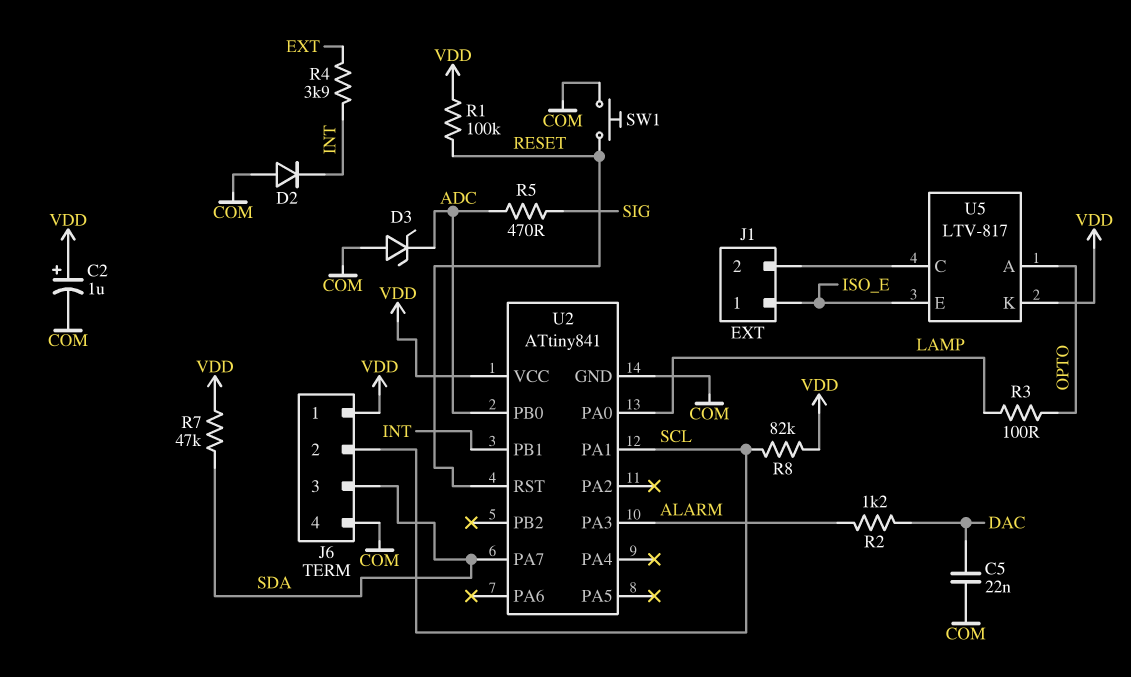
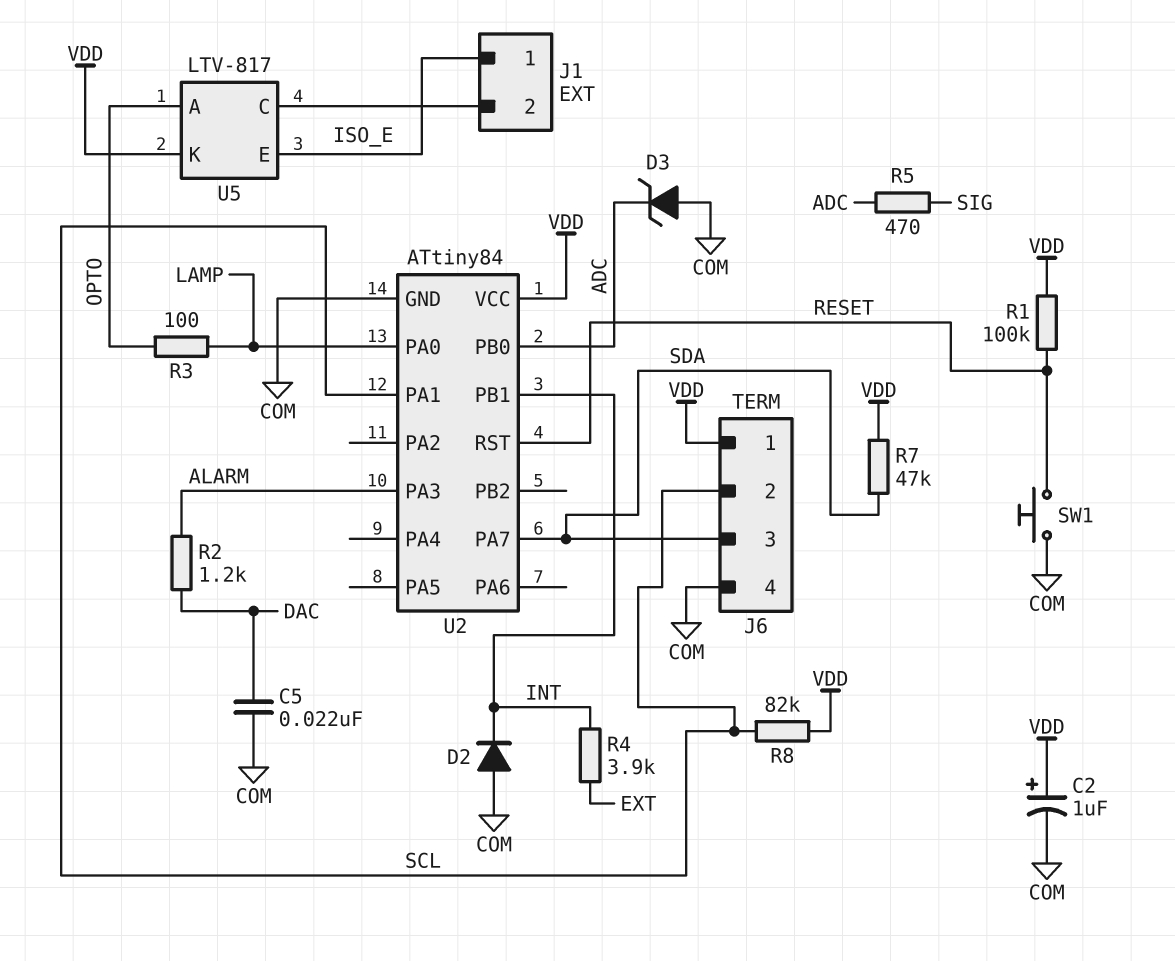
U2: ATtiny841 -> ATtiny84

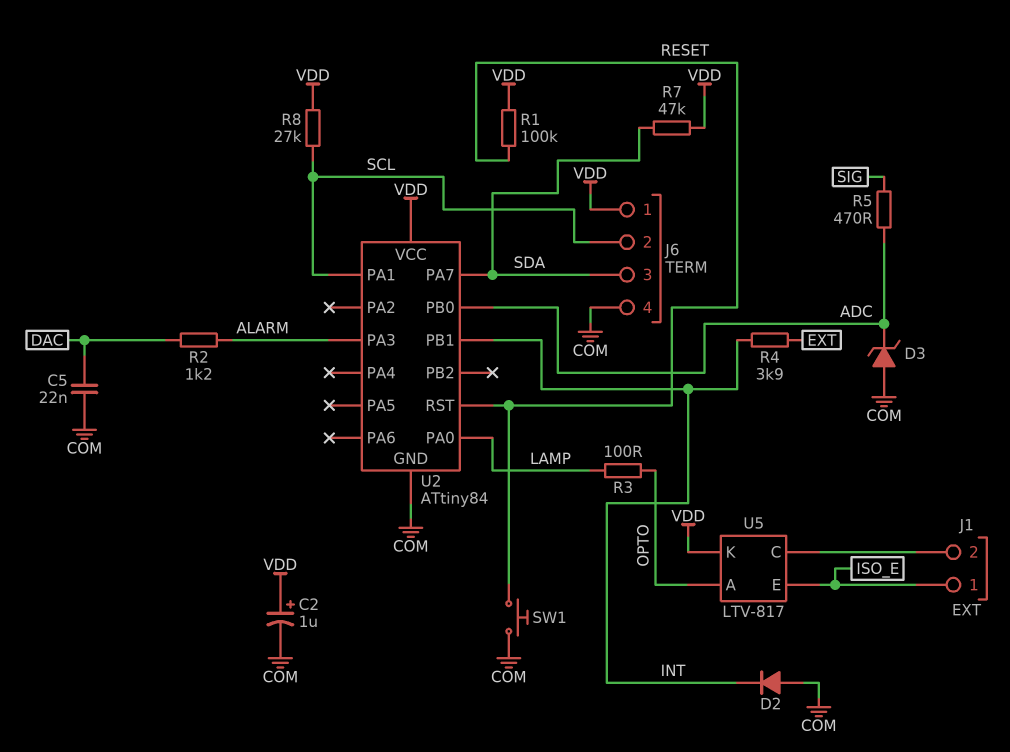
R8: 82k (SCL, VDD) -> 27k (SCL, VDD)

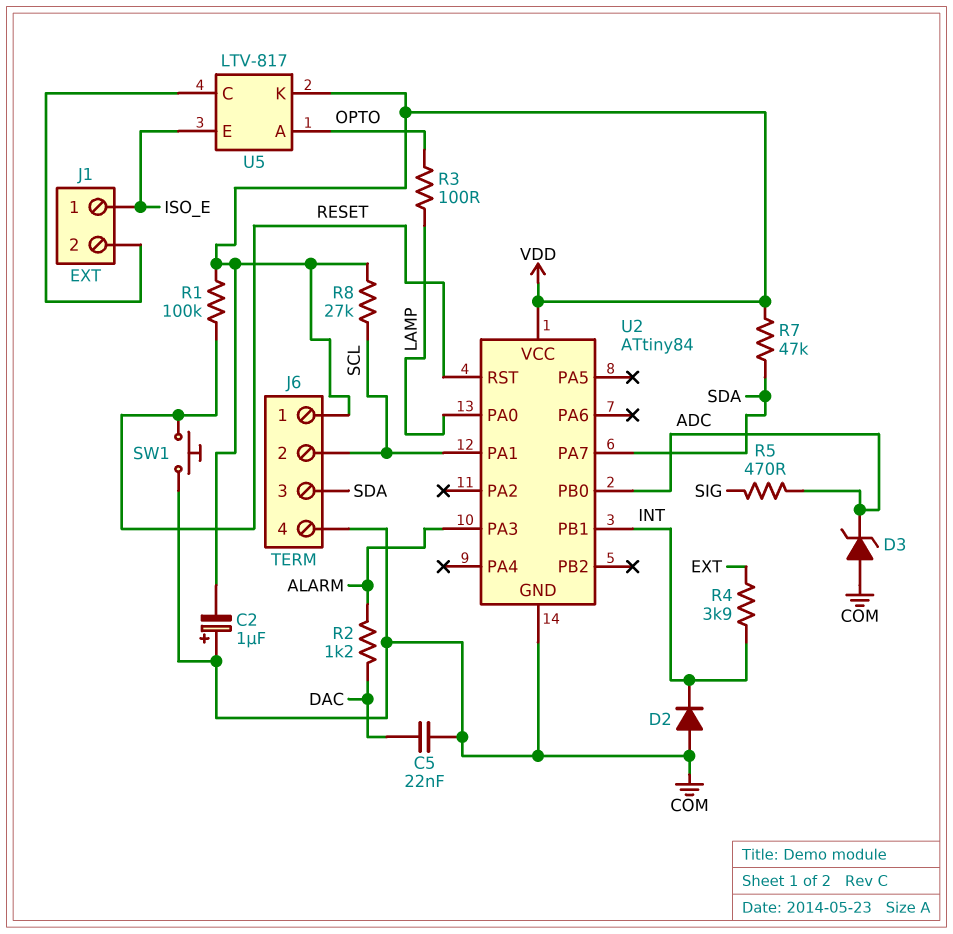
C2: 1uF (plus VDD, minus COM) -> 1uF (plus COM, minus VDD)

